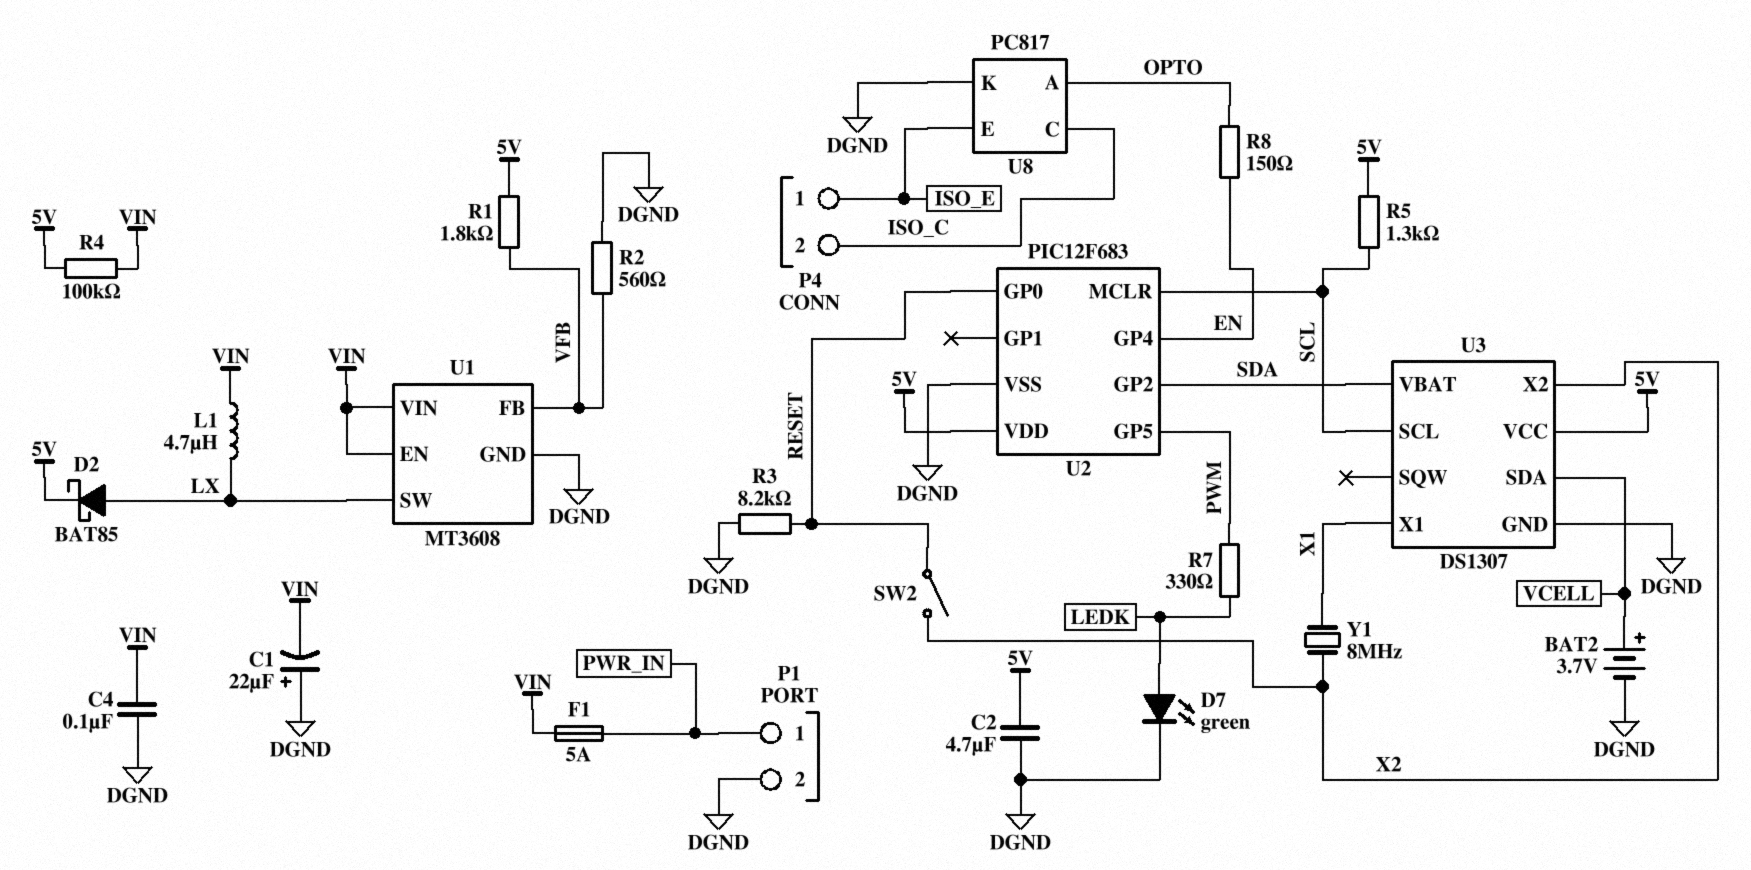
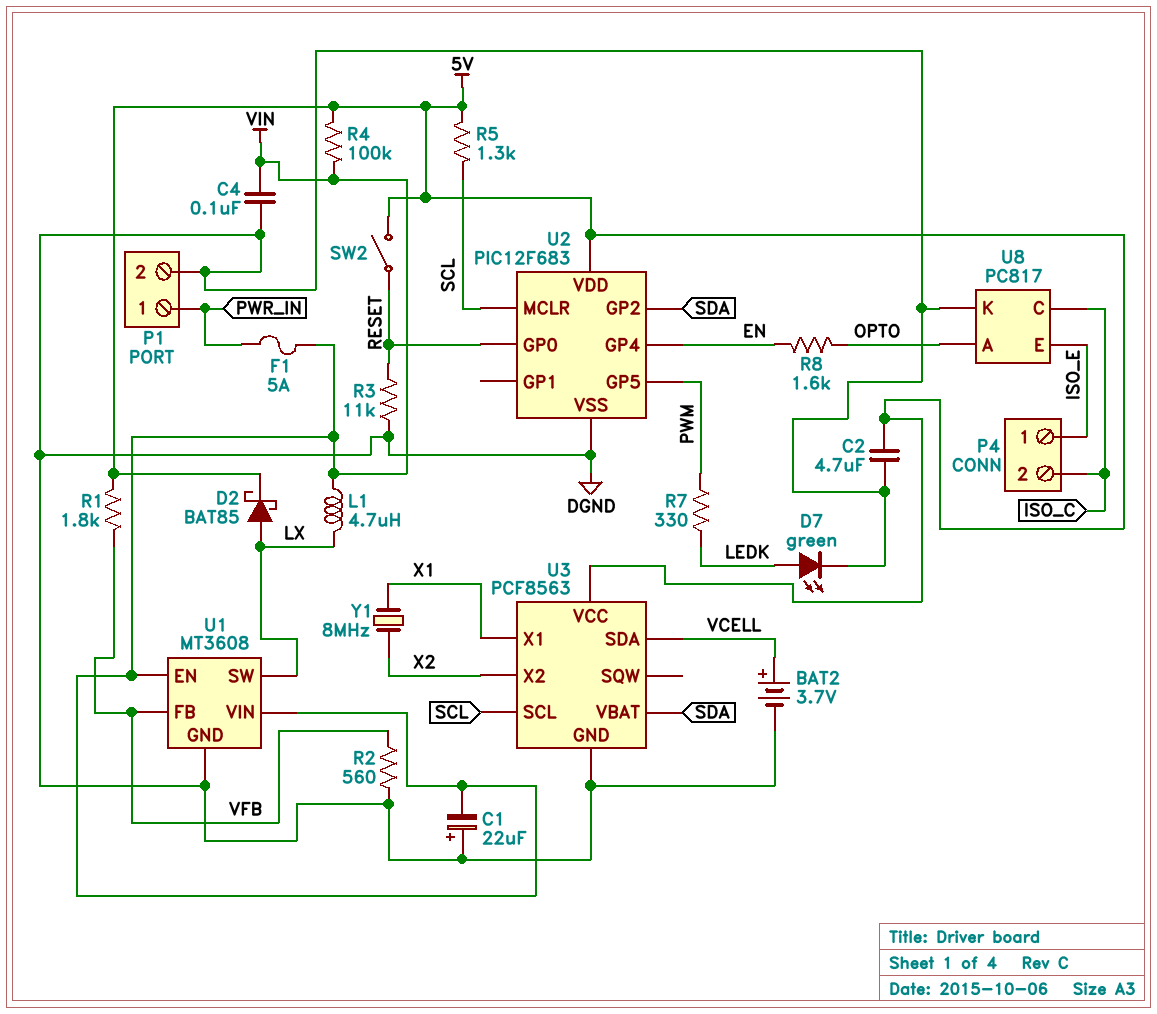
R3: 8.2k (DGND, RESET) -> 11k (DGND, RESET)
R8: 150 (EN, OPTO) -> 1.6k (EN, OPTO)
SW2: switch (RESET, X2) -> switch (5V, RESET)
U3: DS1307 -> PCF8563

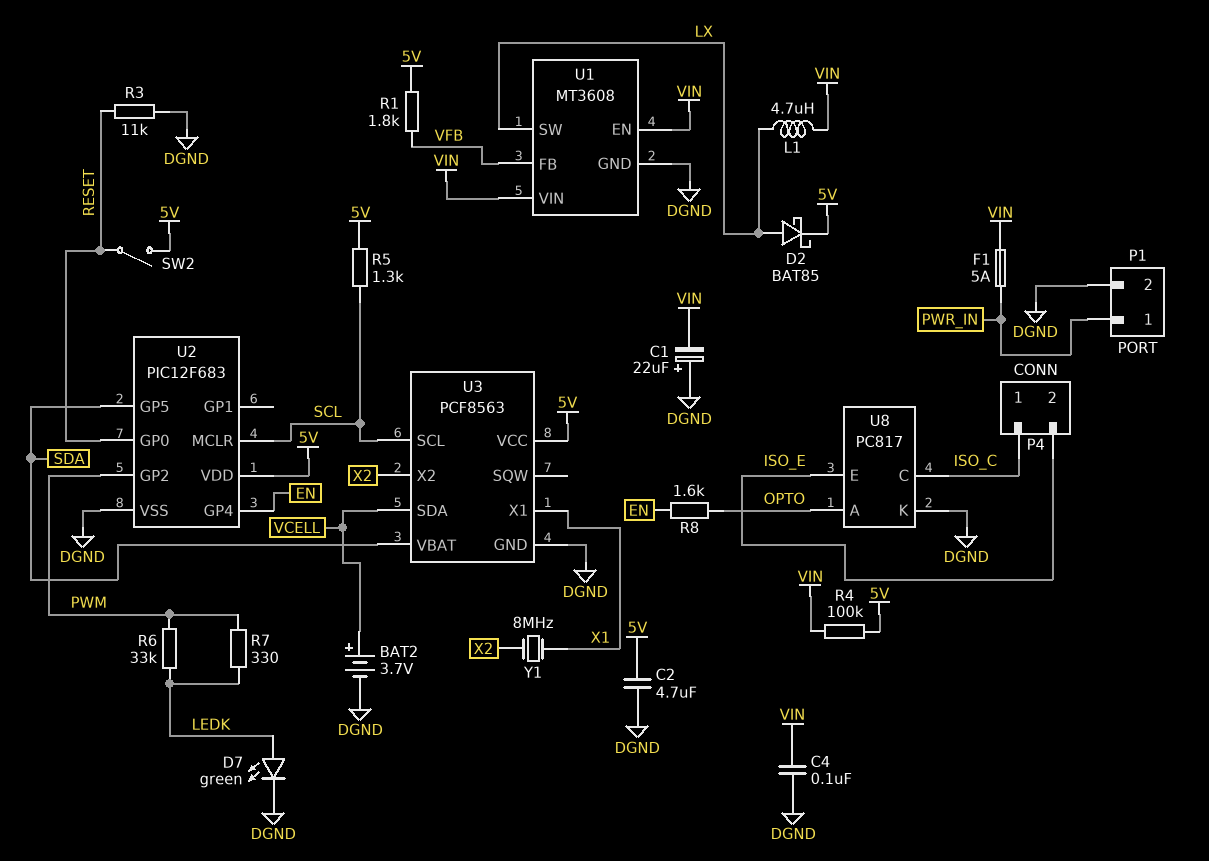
P4 pin 1: ISO_E -> ISO_C
P4 pin 2: ISO_C -> ISO_E
R2: 560 (DGND, VFB) -> none
R6: none -> 33k (LEDK, PWM)
U2 pin GP2: SDA -> PWM
U2 pin GP5: PWM -> SDA

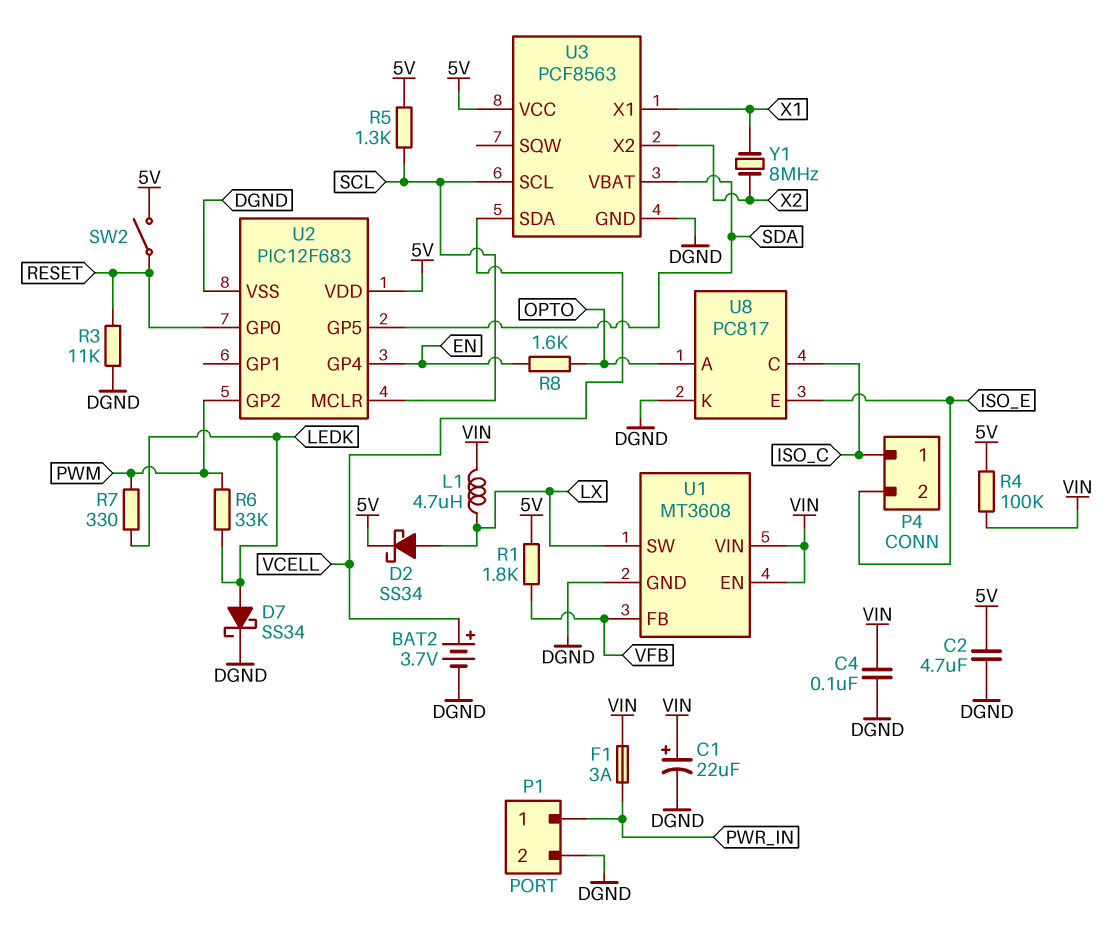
C1: 22uF (plus DGND, minus VIN) -> 22uF (plus VIN, minus DGND)
D2: schottky BAT85 (A LX, K 5V) -> schottky SS34 (A LX, K 5V)
D7: LED green (A LEDK, K DGND) -> schottky SS34 (A LEDK, K DGND)
F1: 5A (PWR_IN, VIN) -> 3A (PWR_IN, VIN)

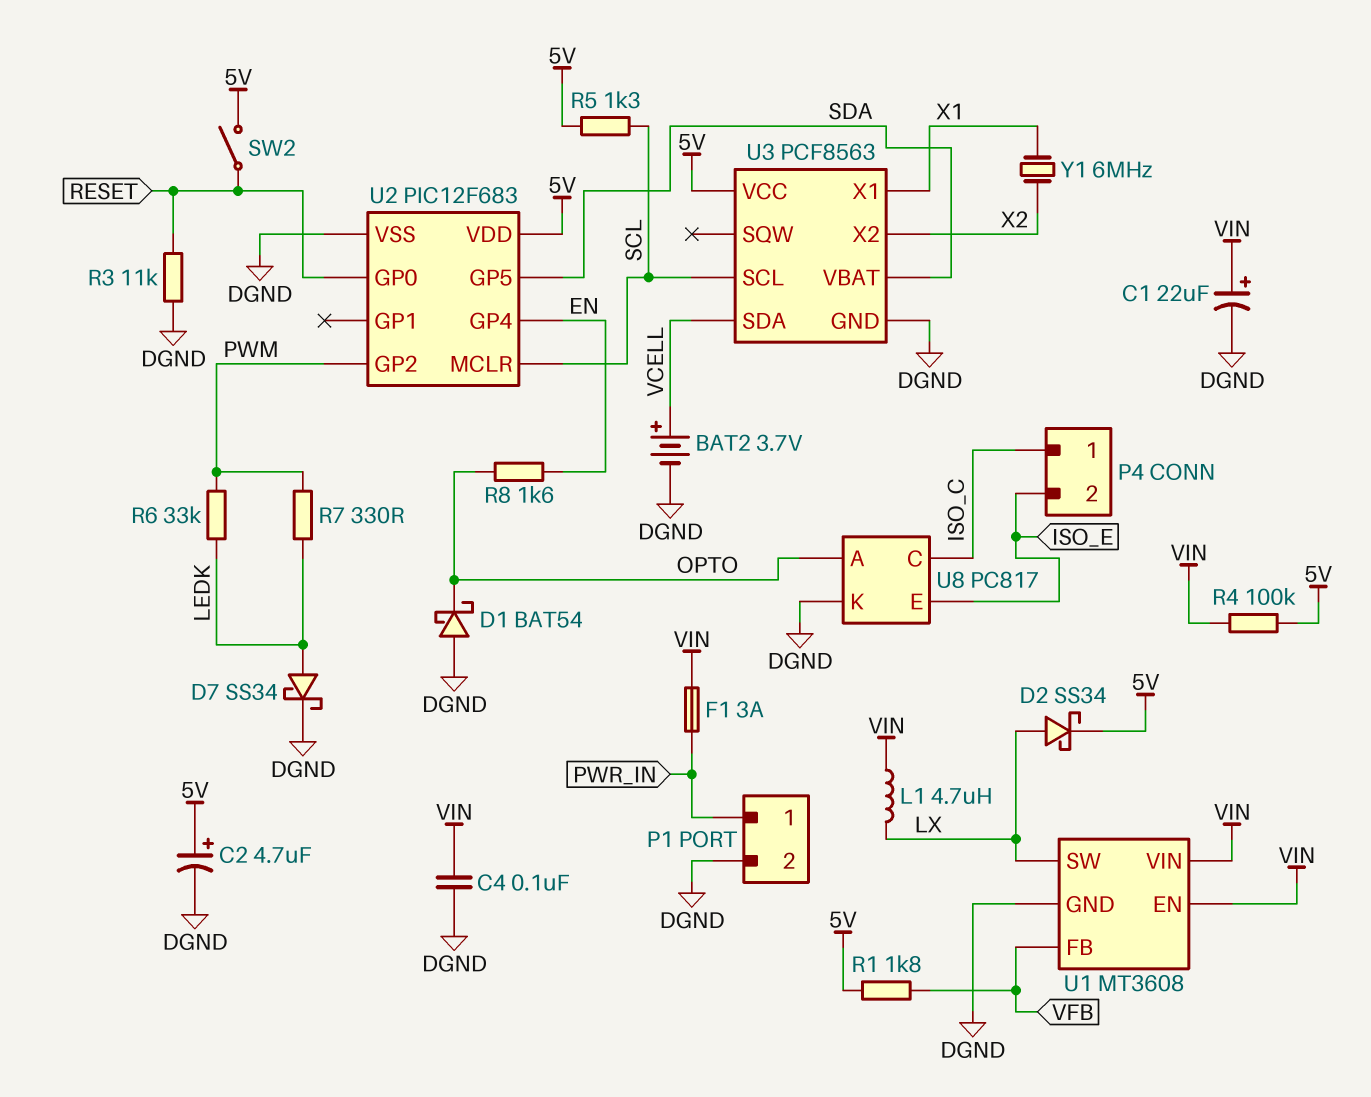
C2: 4.7uF (5V, DGND) -> 4.7uF (plus 5V, minus DGND)
D1: none -> schottky BAT54 (A DGND, K OPTO)
Y1: 8MHz (X1, X2) -> 6MHz (X1, X2)

